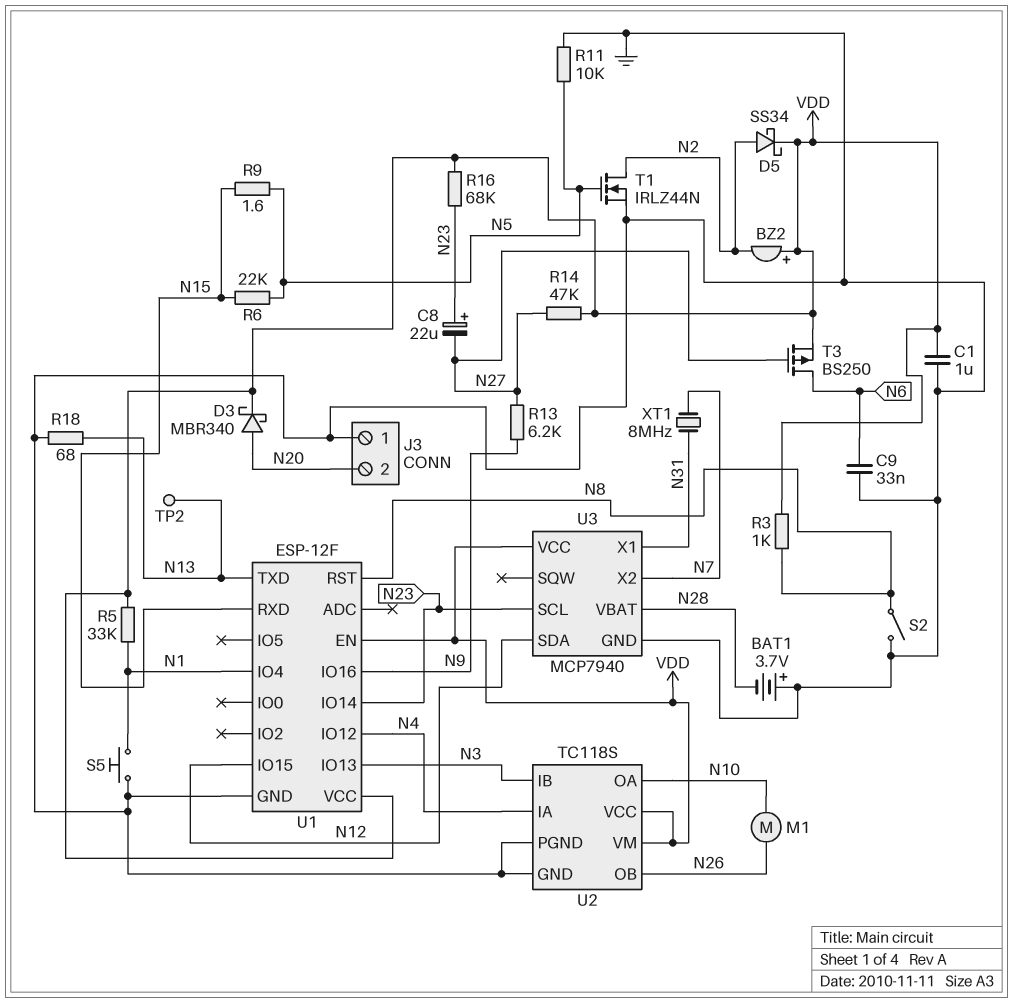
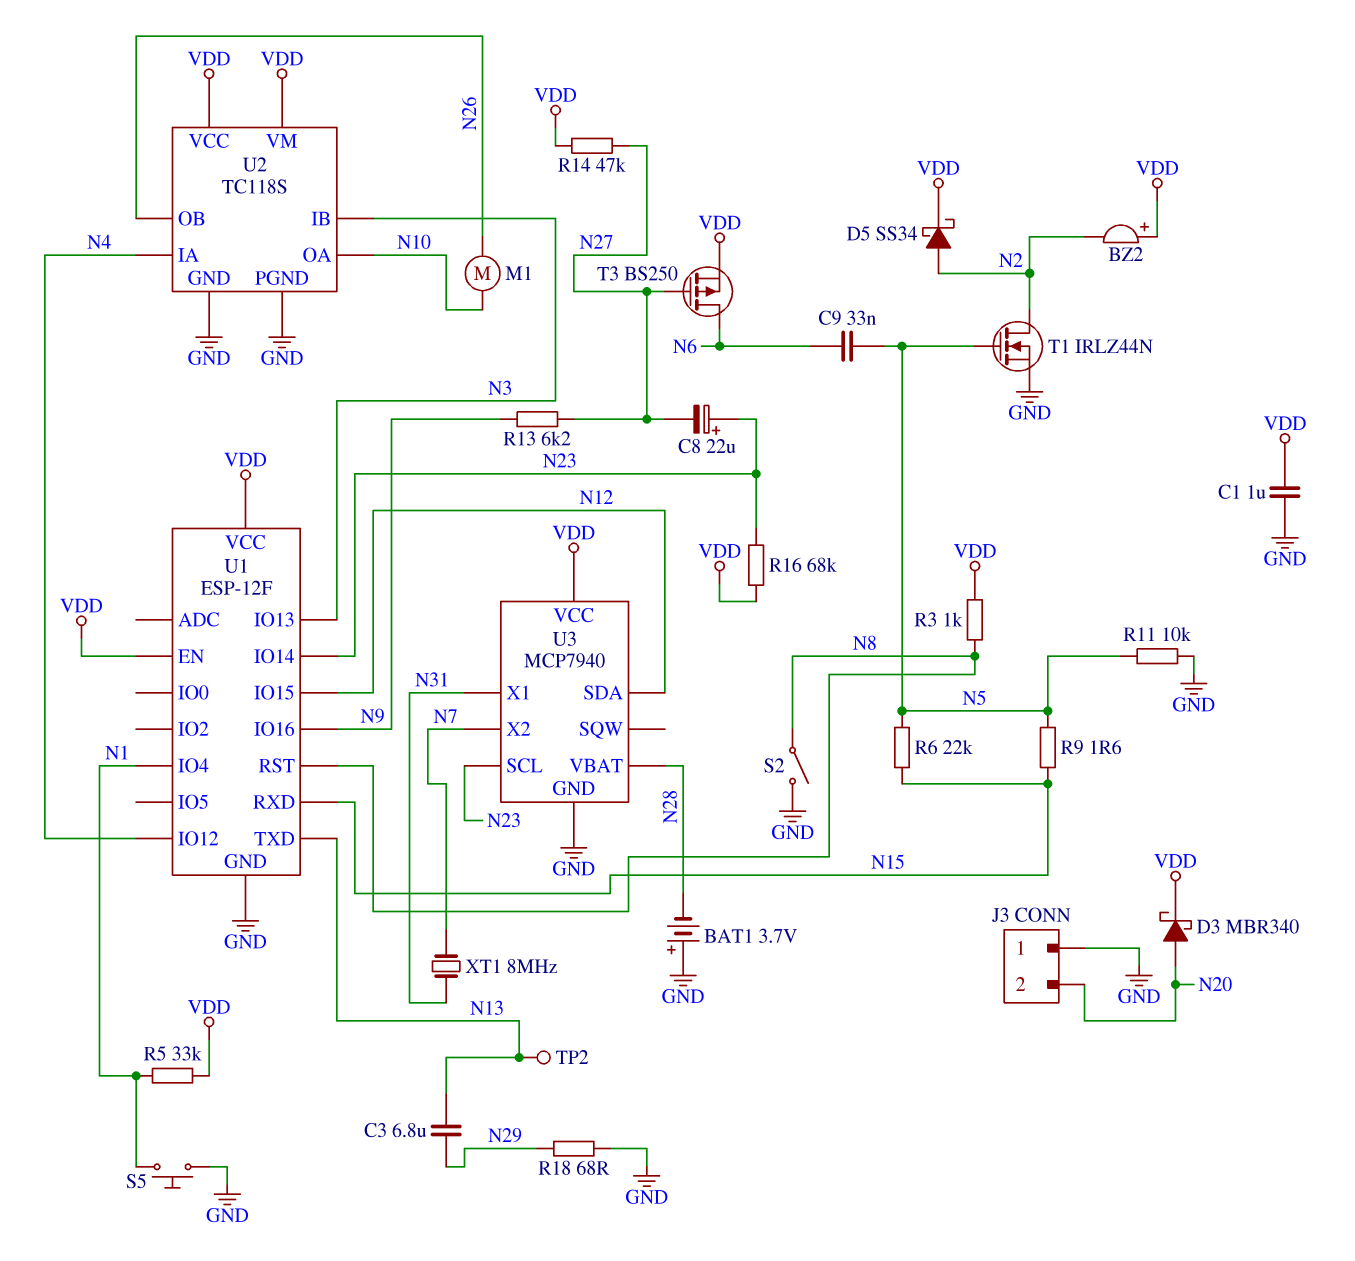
C3: none -> 6.8uF (N13, N29)
C9: 33nF (GND, N6) -> 33nF (N5, N6)
R18: 68 (GND, N13) -> 68 (GND, N29)

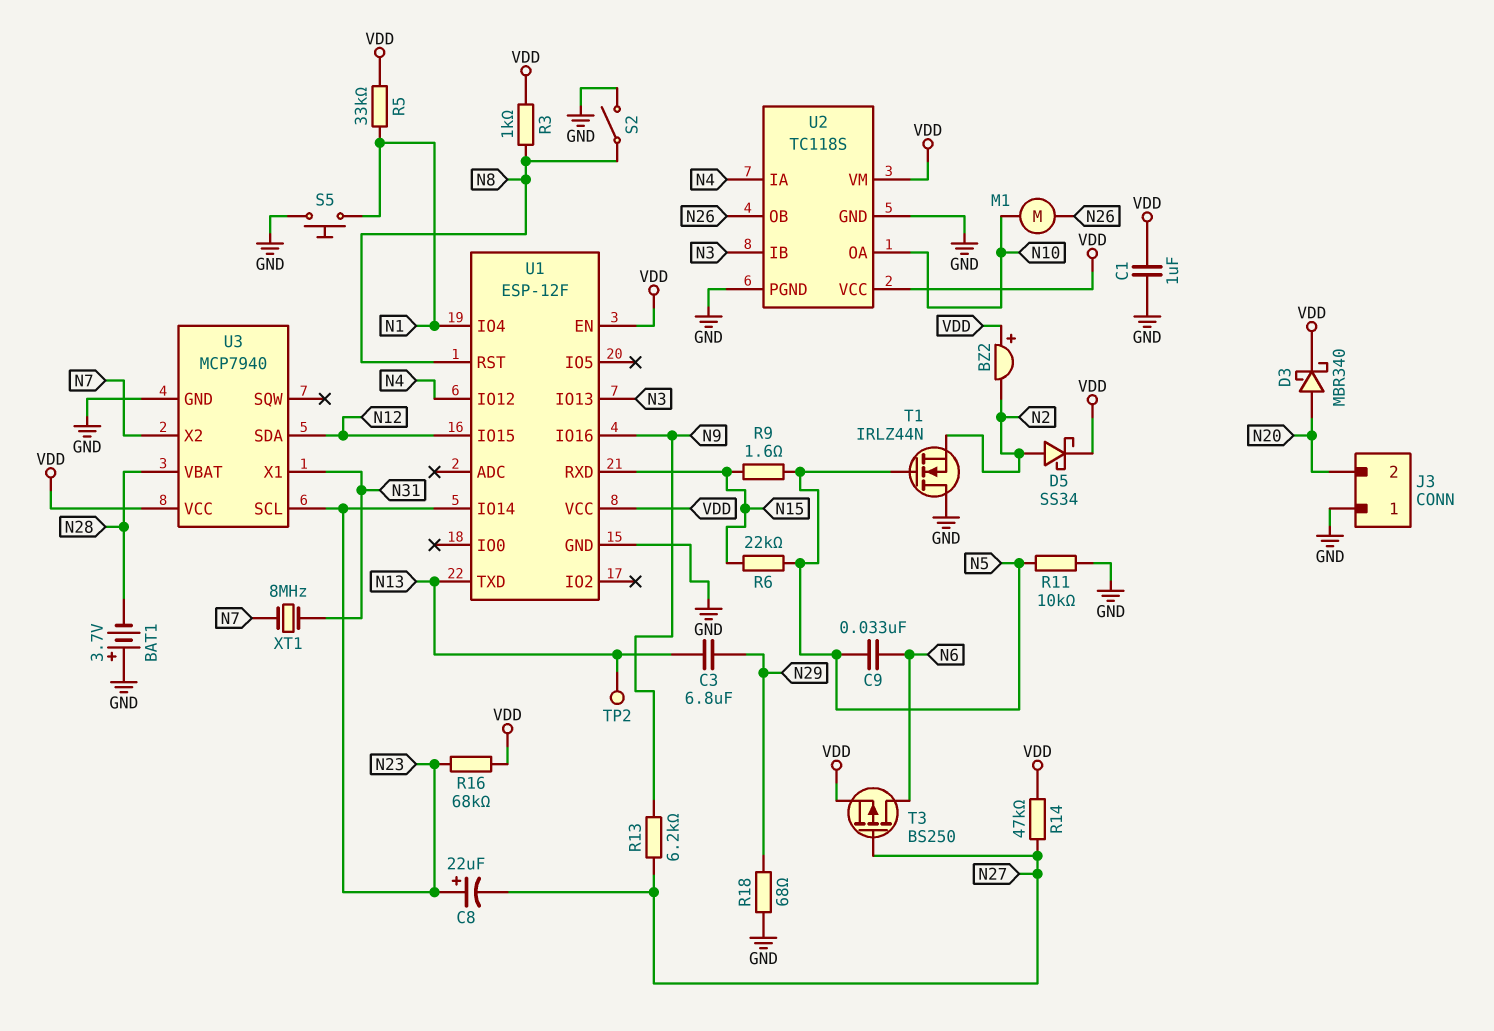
T1: NMOS IRLZ44N (G N5, D N2, S GND) -> NMOS IRLZ44N (G N5, D GND, S N2)

